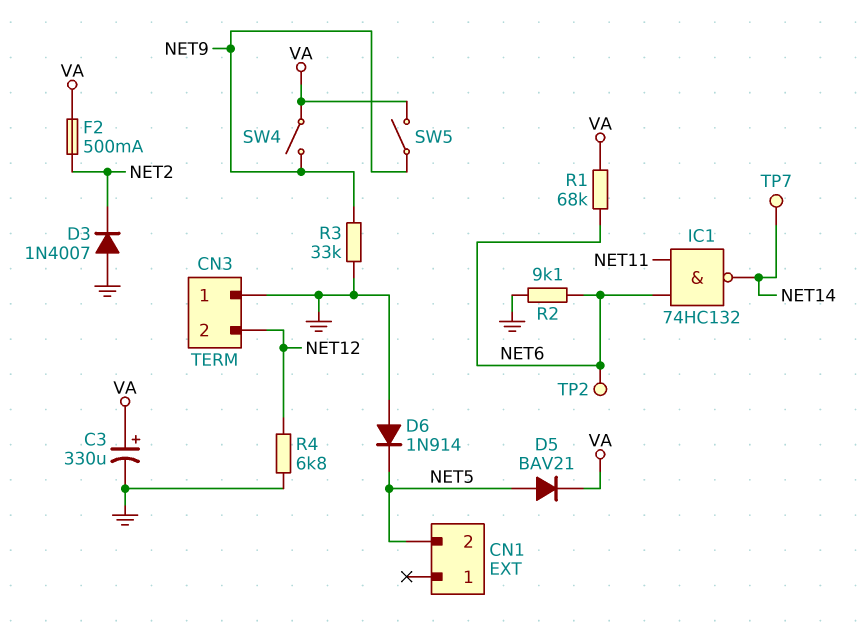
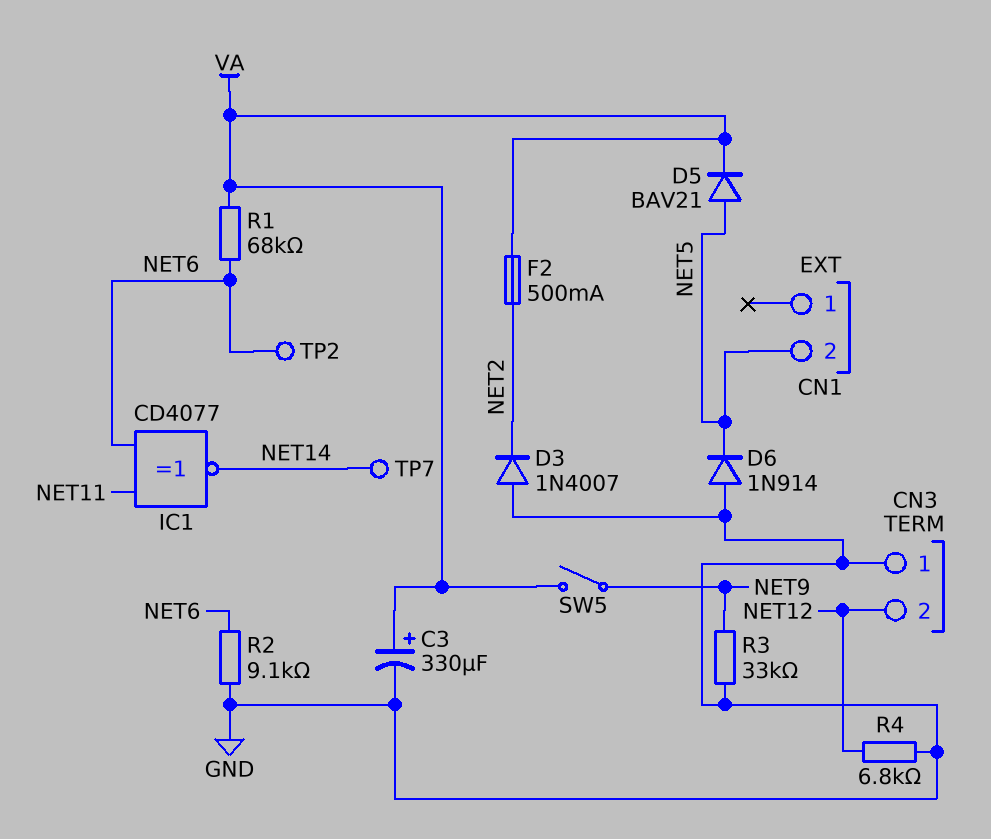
IC1: NAND 74HC132 (in NET6, in NET11, out NET14) -> XNOR CD4077 (in NET6, in NET11, out NET14)
SW4: switch (NET9, VA) -> none

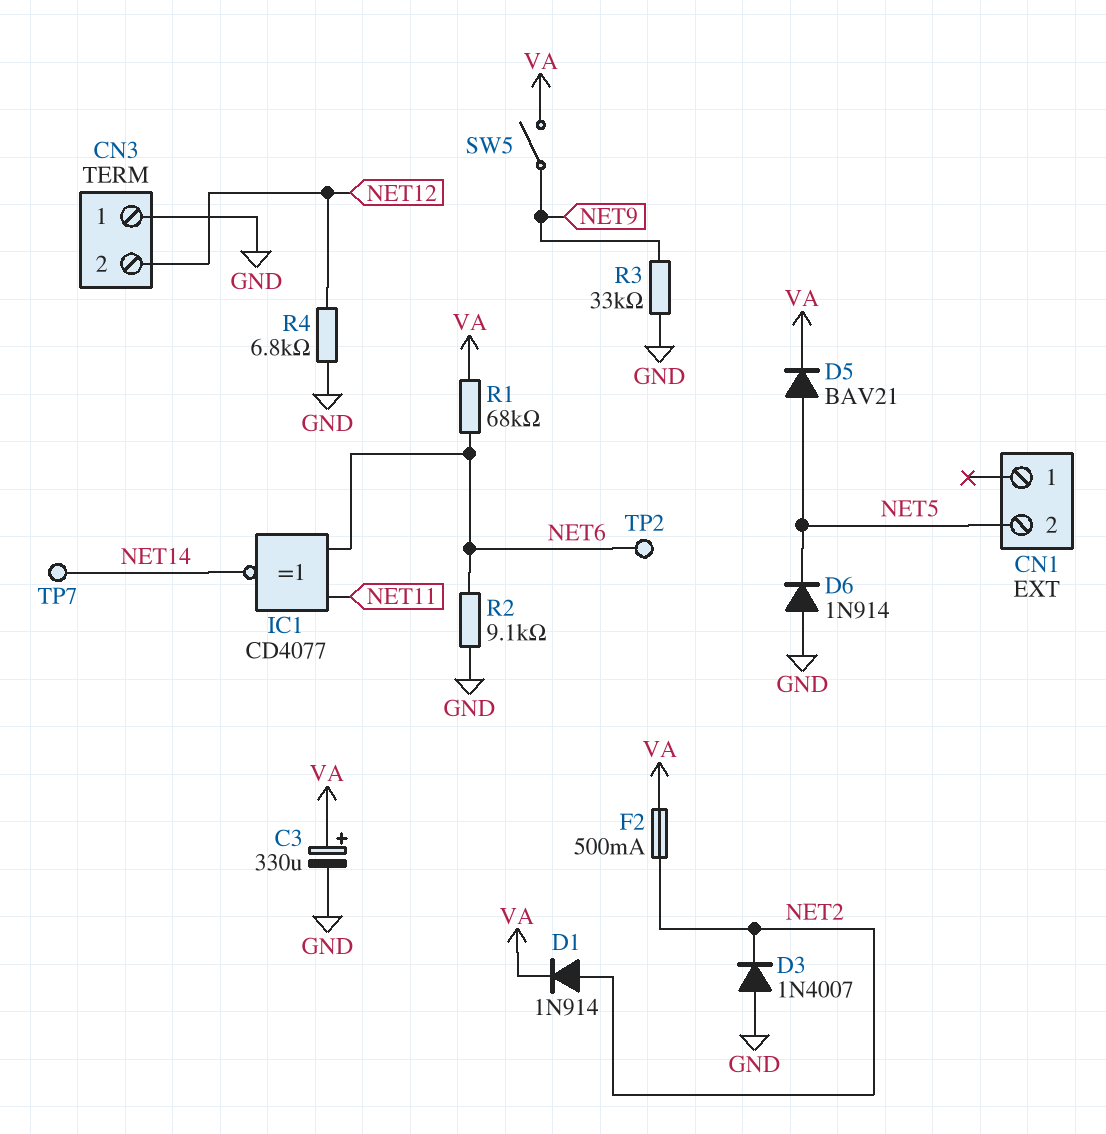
D1: none -> diode 1N914 (A NET2, K VA)

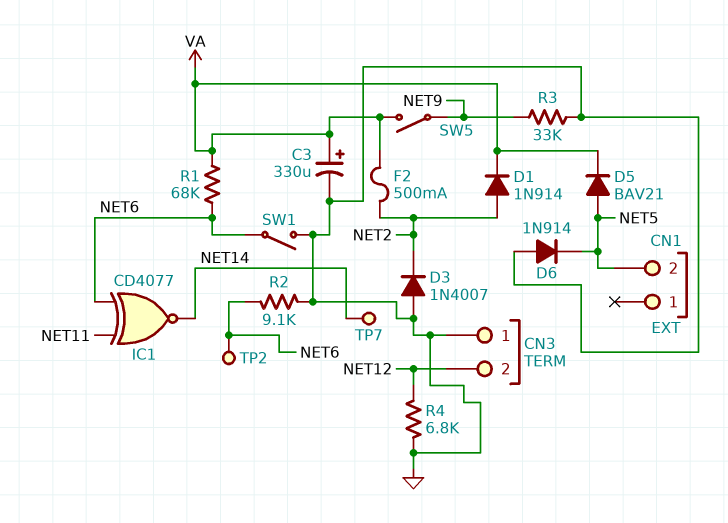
SW1: none -> switch (GND, NET6)

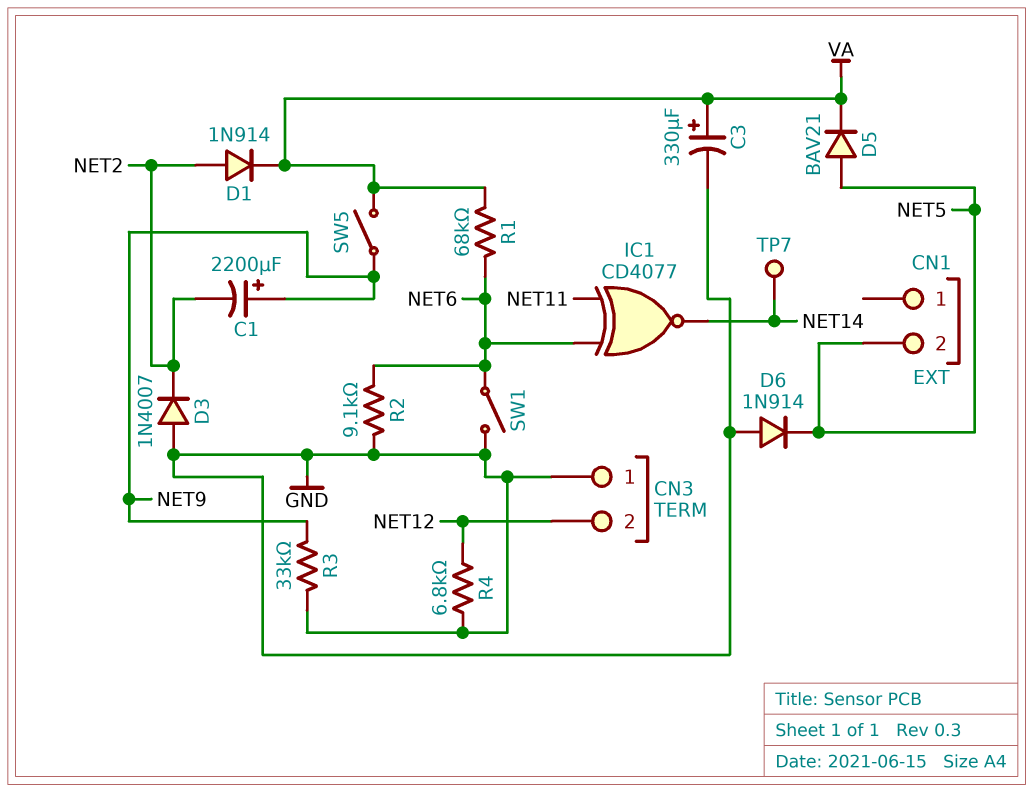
C1: none -> 2200uF (plus NET9, minus NET2)
F2: 500mA (NET2, VA) -> none
TP2: test point (NET6) -> none

